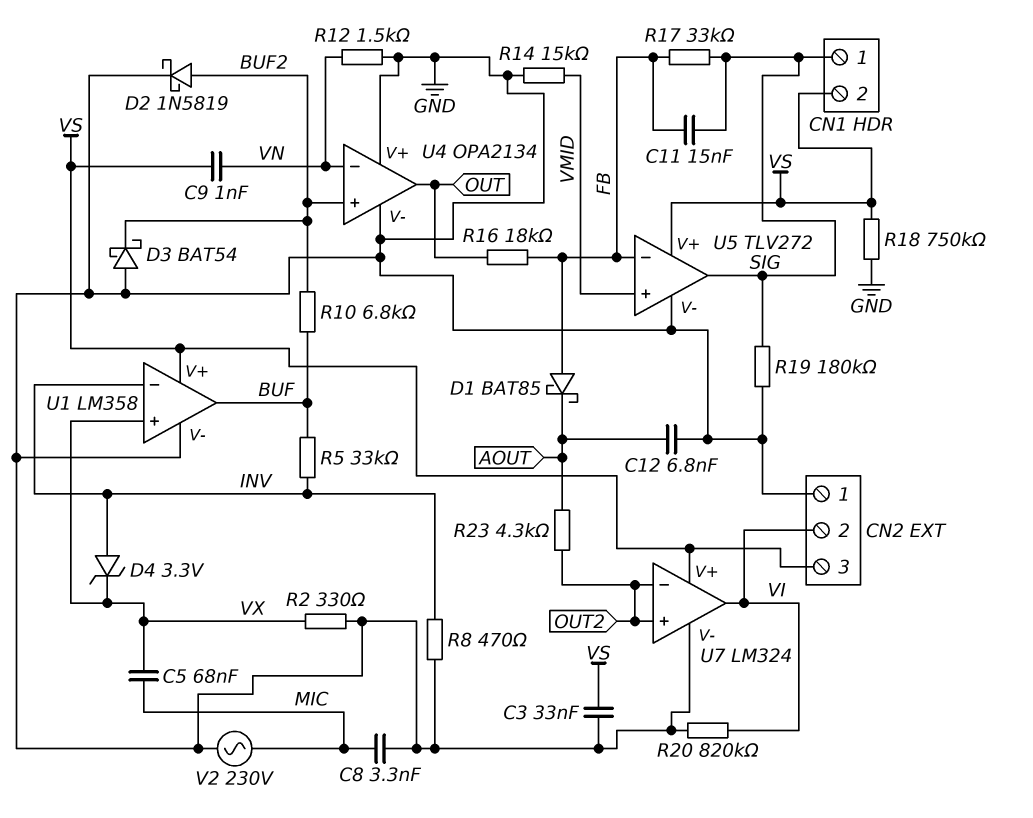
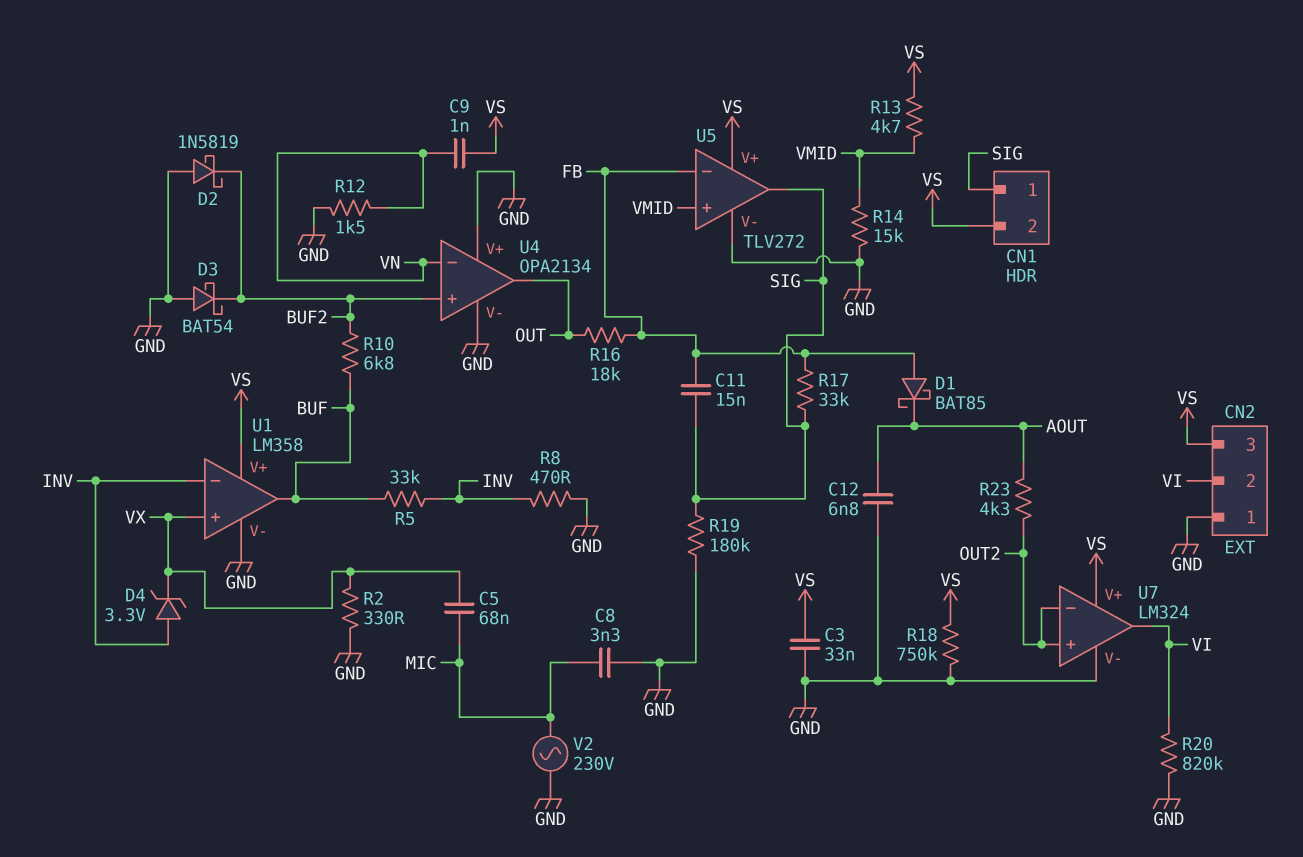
D2: schottky 1N5819 (A BUF2, K GND) -> schottky 1N5819 (A GND, K BUF2)
R13: none -> 4.7k (VMID, VS)

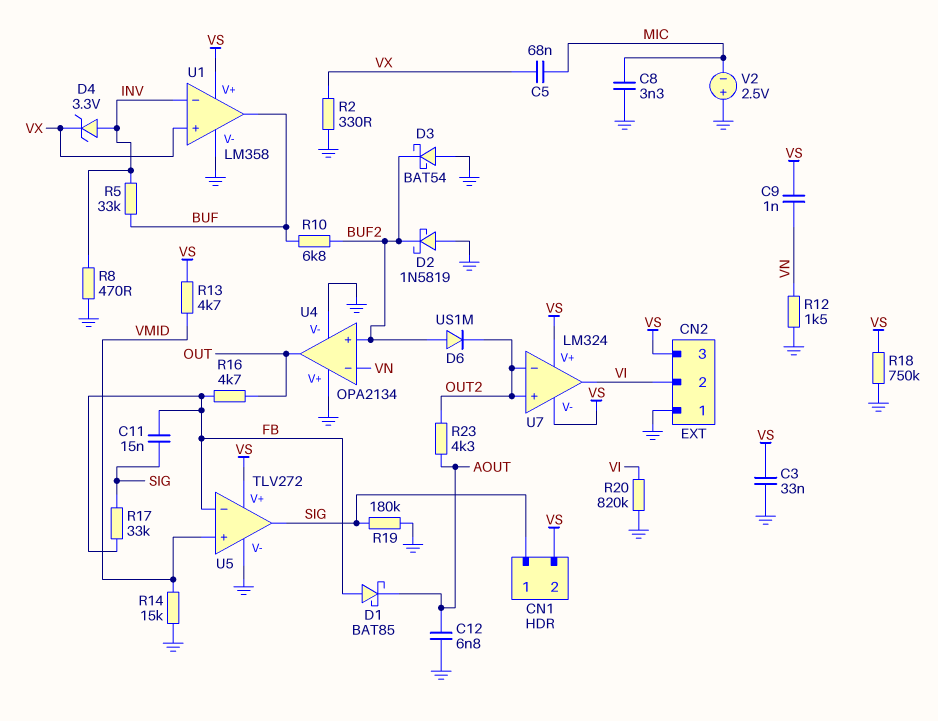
D6: none -> diode US1M (A BUF2, K OUT2)
R16: 18k (FB, OUT) -> 4.7k (FB, OUT)
U7 pin V-: GND -> VS
V2: AC 230V (GND, MIC) -> 2.5V (plus GND, minus MIC)

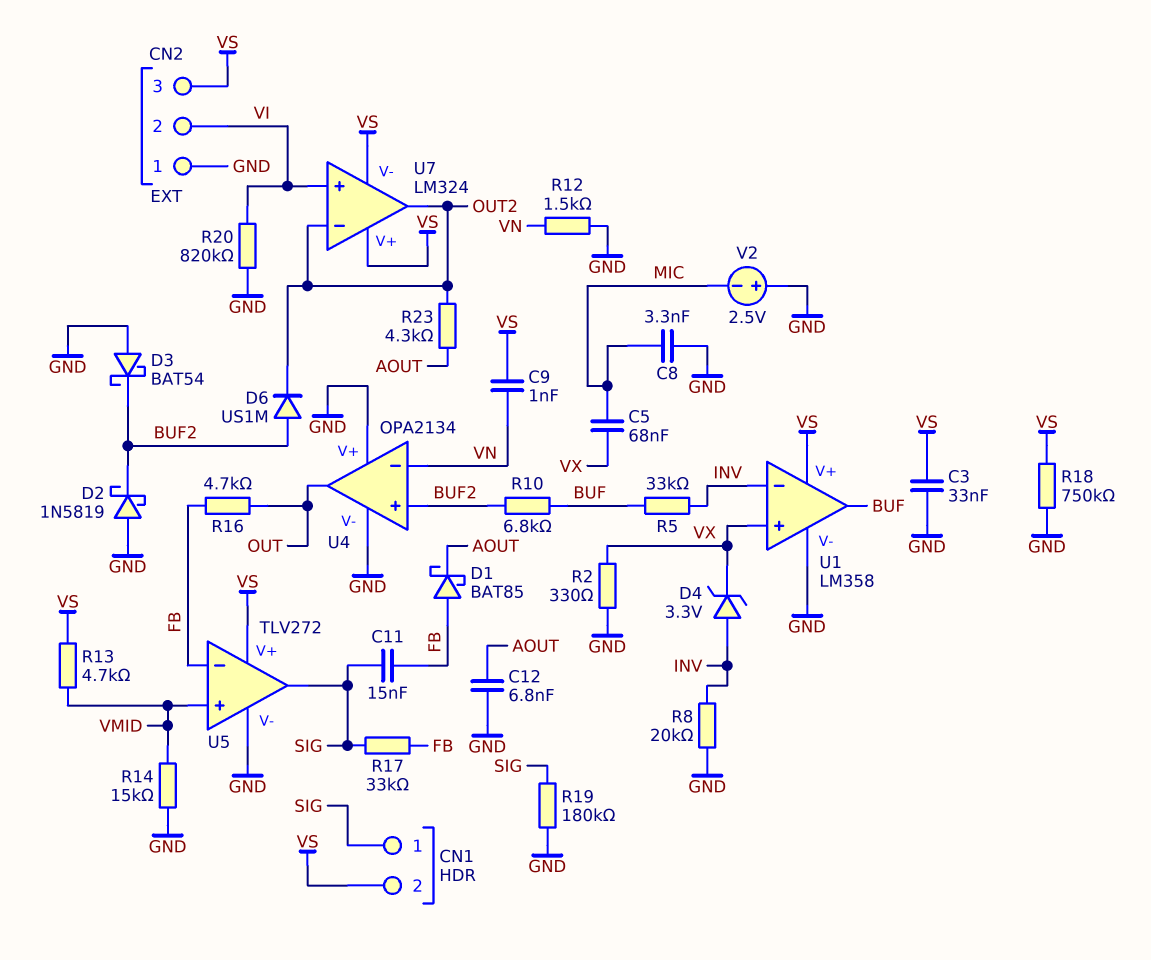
R8: 470 (GND, INV) -> 20k (GND, INV)
U7 pin in+: OUT2 -> VI
U7 pin out: VI -> OUT2

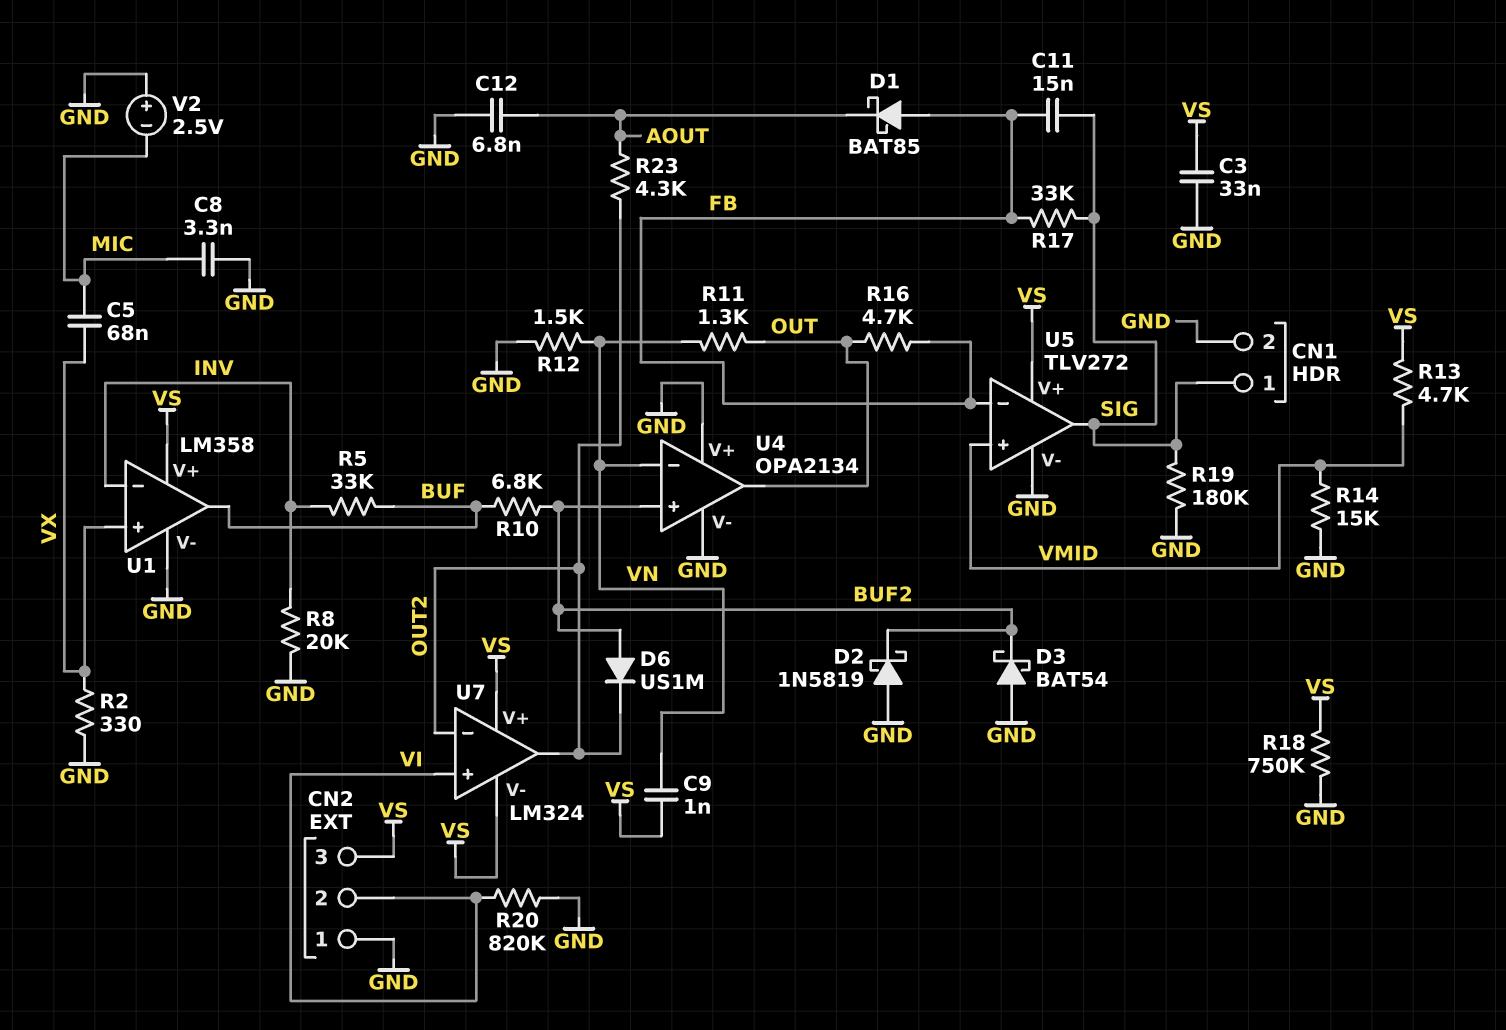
CN1 pin 2: VS -> GND
D4: zener 3.3V (A INV, K VX) -> none
R11: none -> 1.3k (OUT, VN)

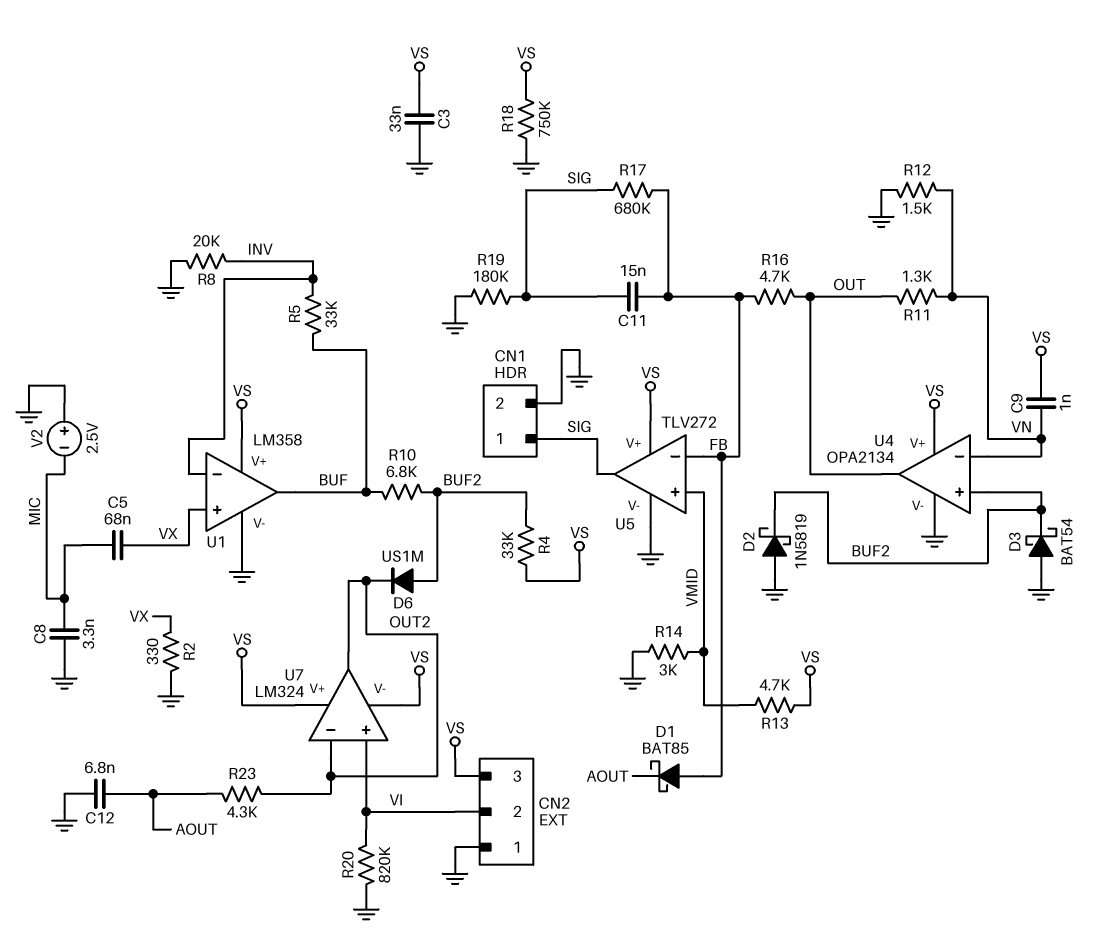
R4: none -> 33k (BUF2, VS)
R14: 15k (GND, VMID) -> 3k (GND, VMID)
R17: 33k (FB, SIG) -> 680k (FB, SIG)
U4 pin V+: GND -> VS

